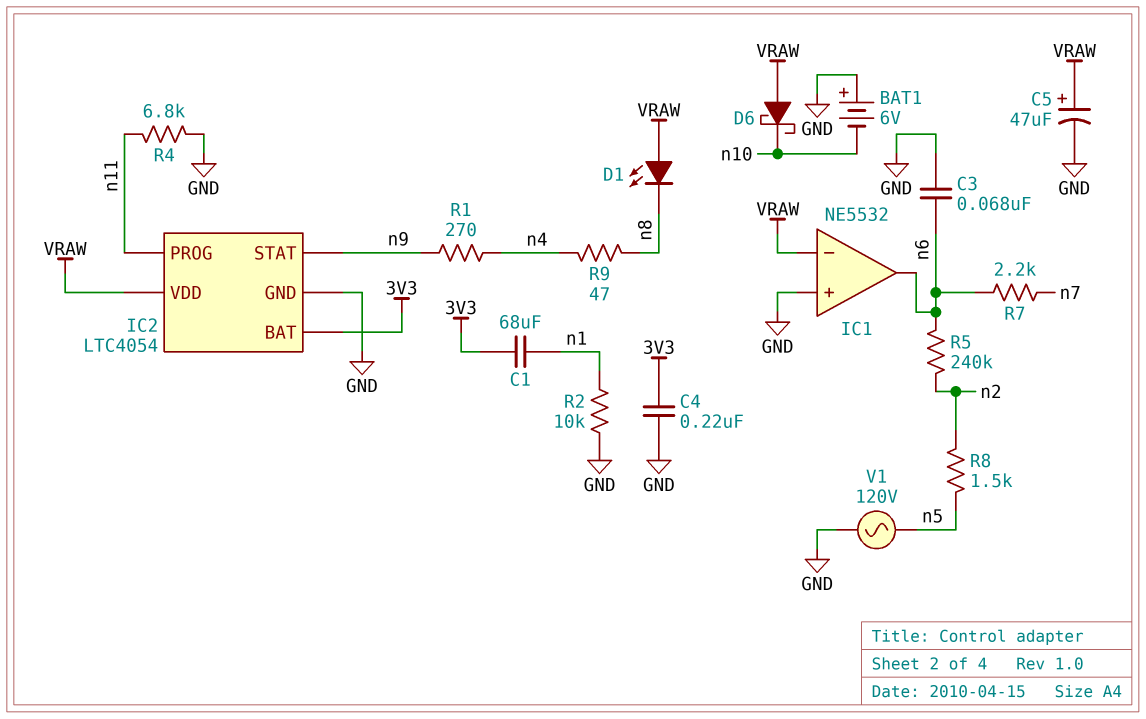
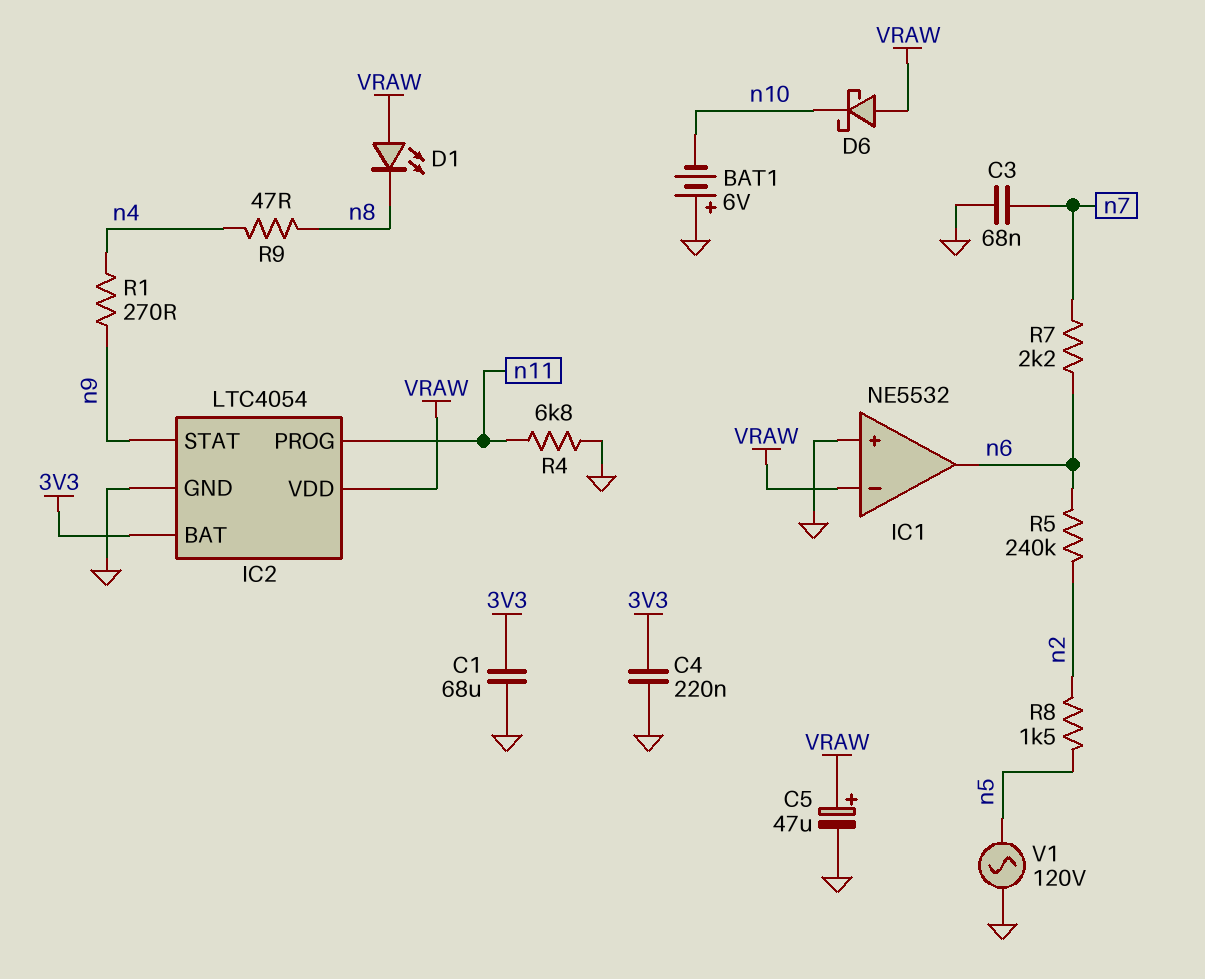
C1: 68uF (3V3, n1) -> 68uF (3V3, GND)
C3: 68nF (GND, n6) -> 68nF (GND, n7)
R2: 10k (GND, n1) -> none

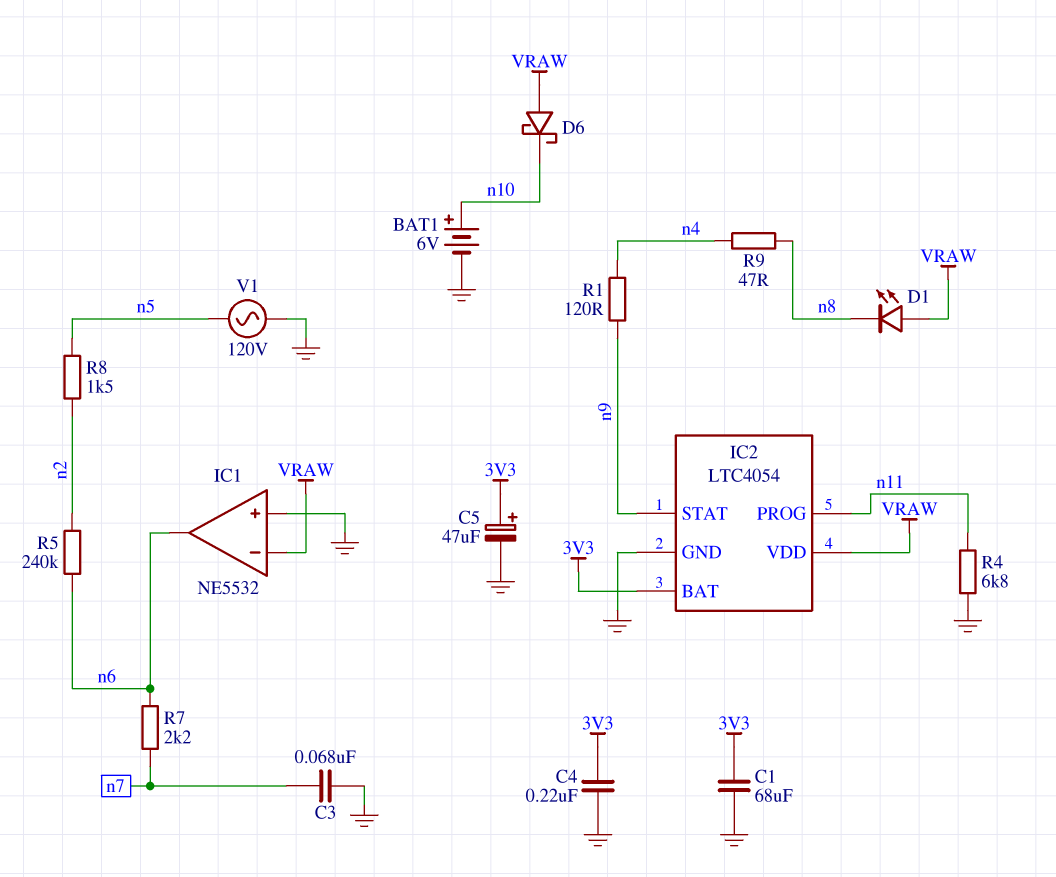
BAT1: 6V (plus GND, minus n10) -> 6V (plus n10, minus GND)
C5: 47uF (plus VRAW, minus GND) -> 47uF (plus 3V3, minus GND)
R1: 270 (n4, n9) -> 120 (n4, n9)

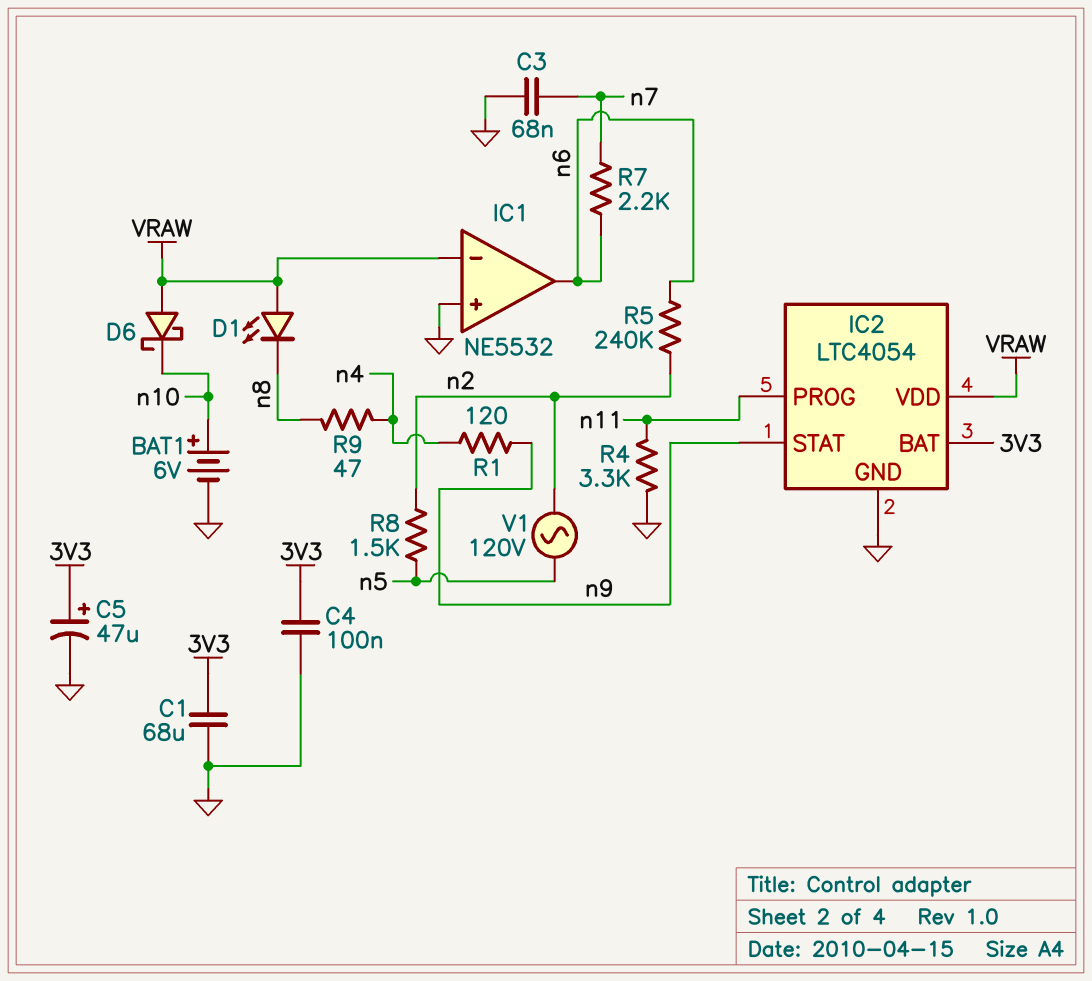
C4: 220nF (3V3, GND) -> 100nF (3V3, GND)
R4: 6.8k (GND, n11) -> 3.3k (GND, n11)
V1: AC 120V (GND, n5) -> AC 120V (n2, n5)

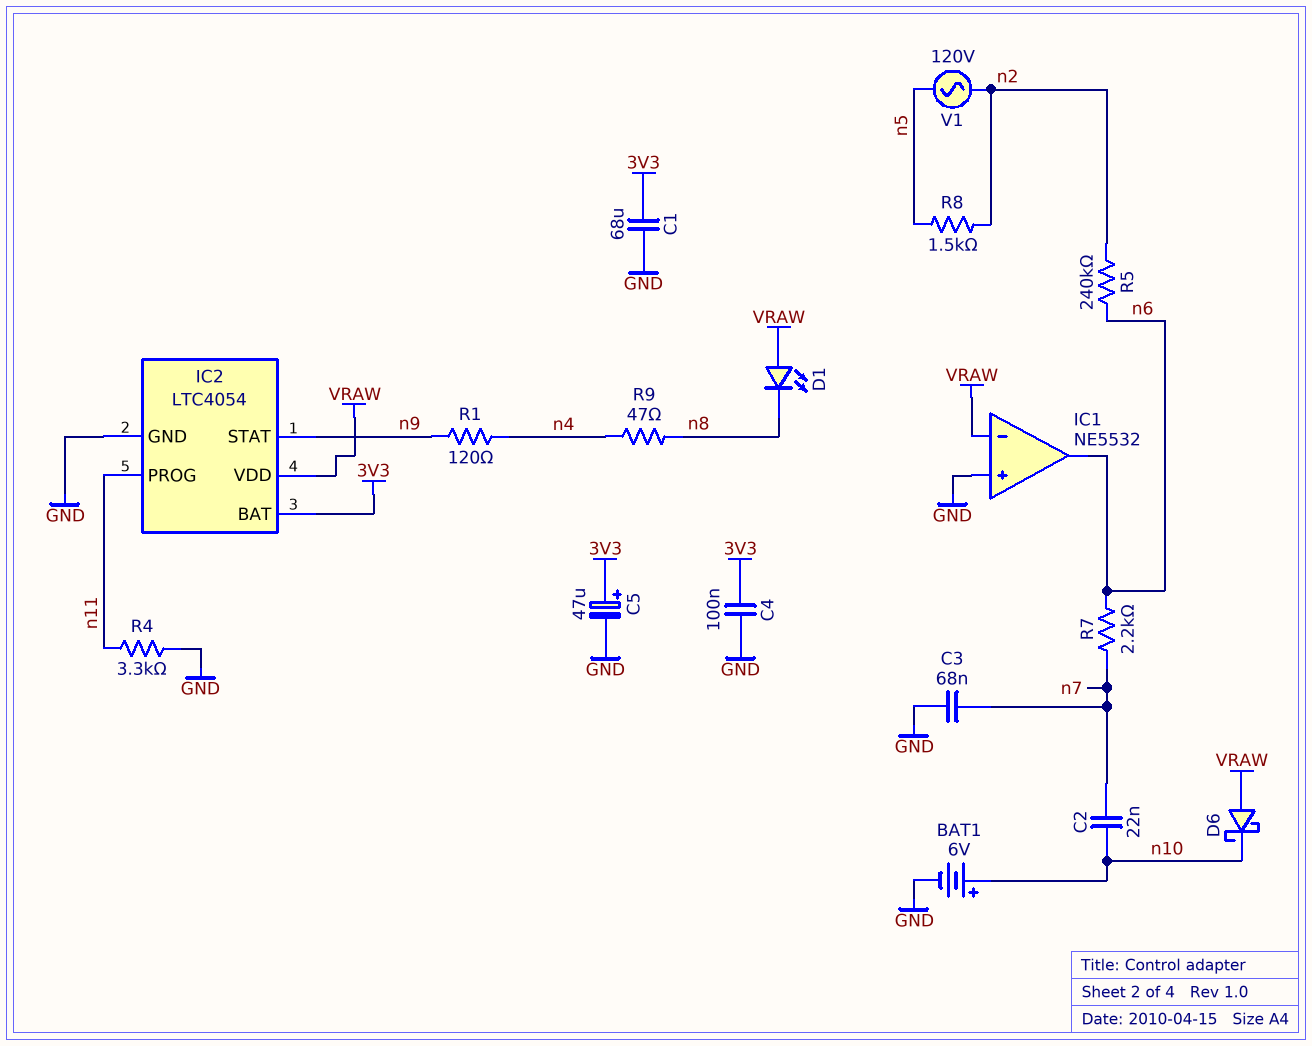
C2: none -> 22nF (n7, n10)

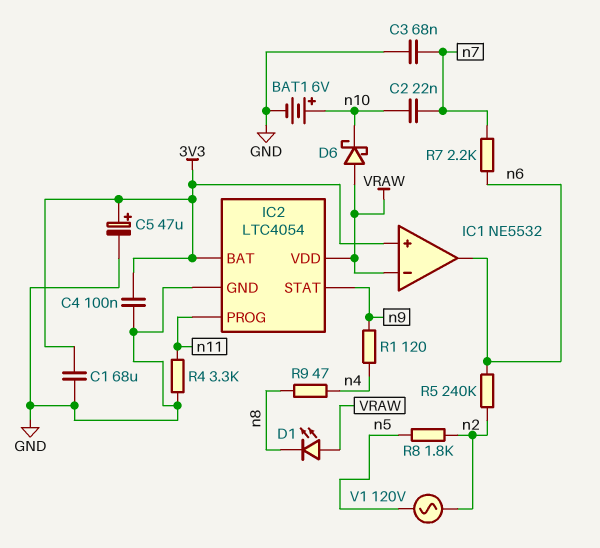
IC1 pin in+: GND -> 3V3
R8: 1.5k (n2, n5) -> 1.8k (n2, n5)

